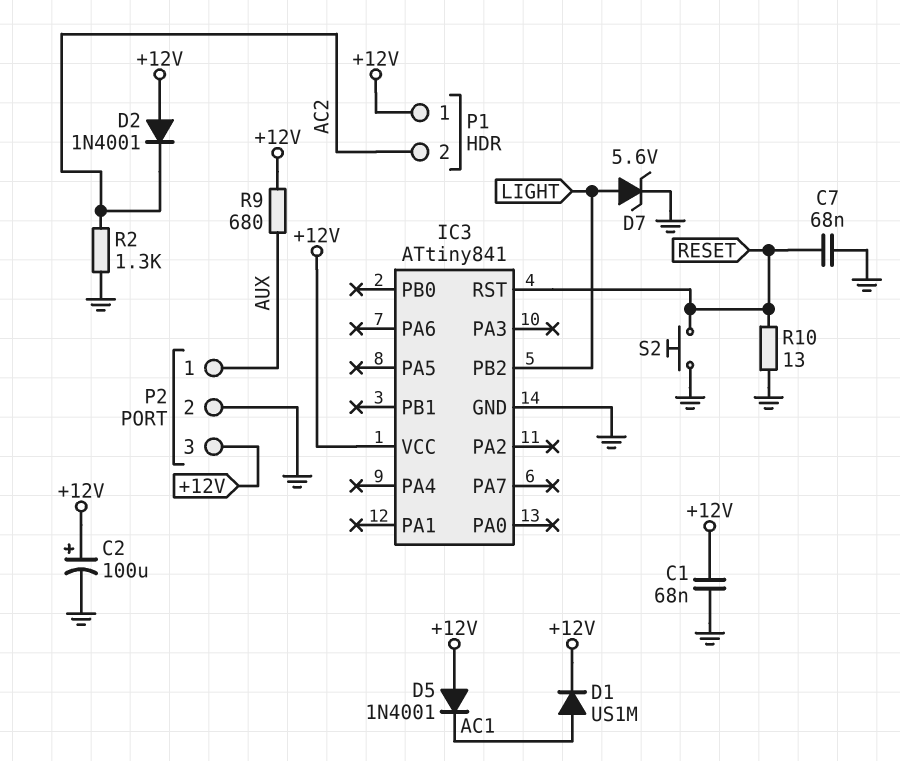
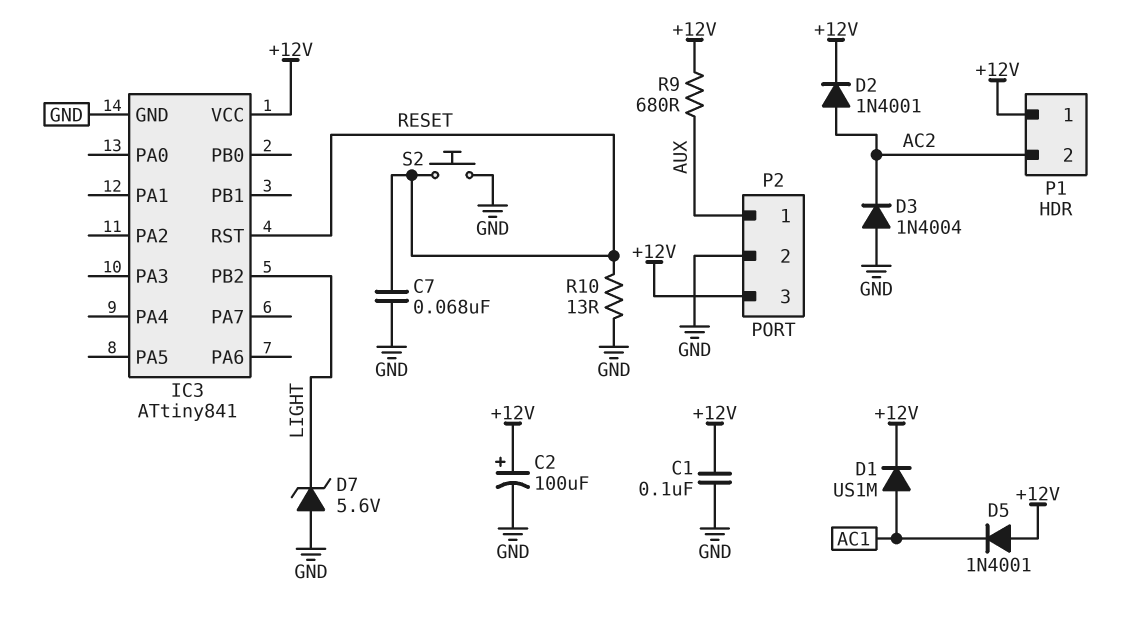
C1: 68nF (+12V, GND) -> 100nF (+12V, GND)
D2: diode 1N4001 (A +12V, K AC2) -> diode 1N4001 (A AC2, K +12V)
D3: none -> diode 1N4004 (A GND, K AC2)
D7: zener 5.6V (A LIGHT, K GND) -> zener 5.6V (A GND, K LIGHT)
R2: 1.3k (AC2, GND) -> none

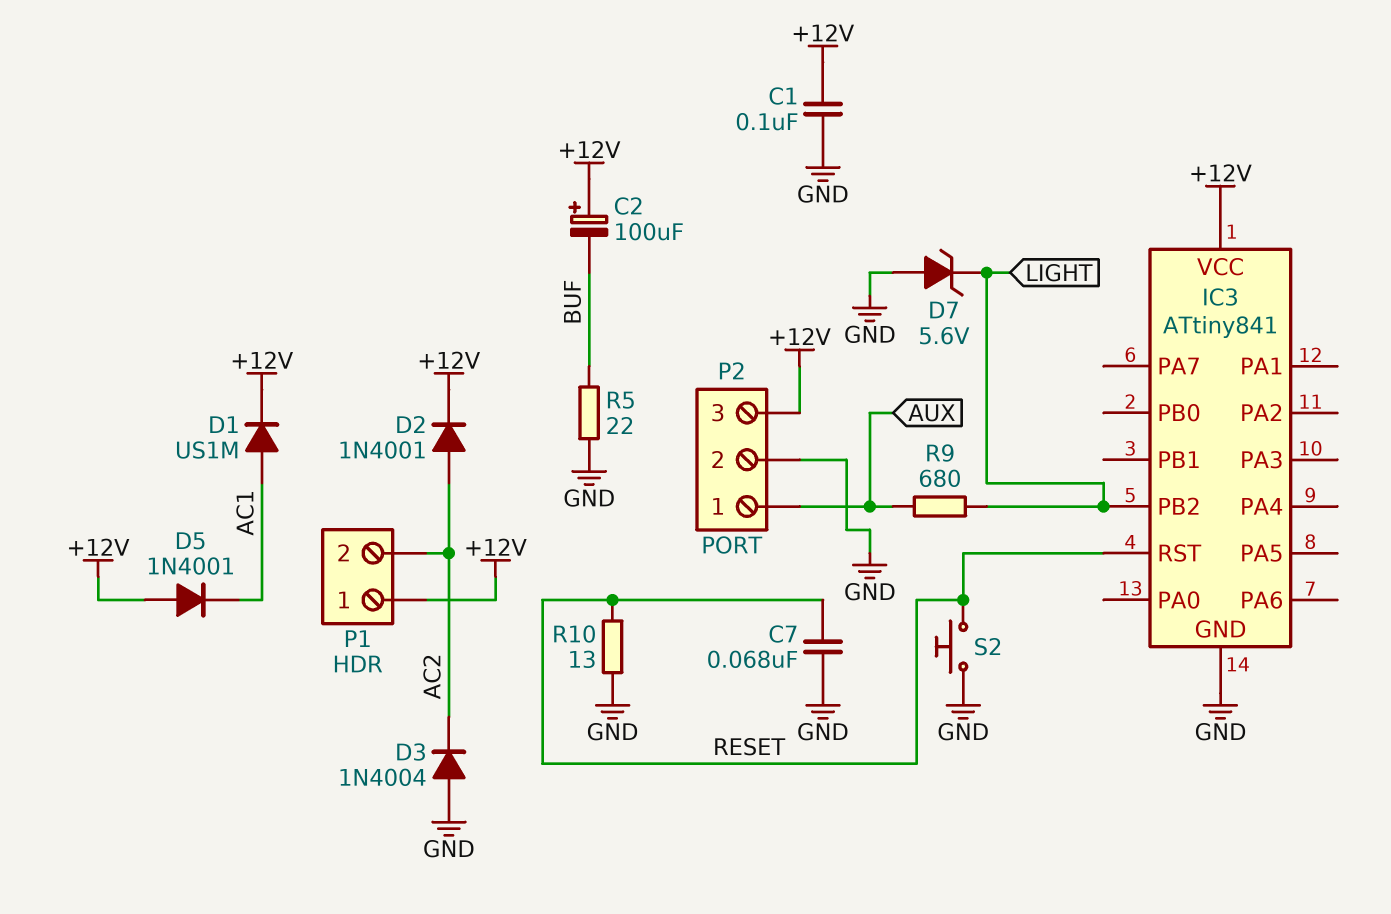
C2: 100uF (plus +12V, minus GND) -> 100uF (plus +12V, minus BUF)
R5: none -> 22 (BUF, GND)
R9: 680 (+12V, AUX) -> 680 (AUX, LIGHT)

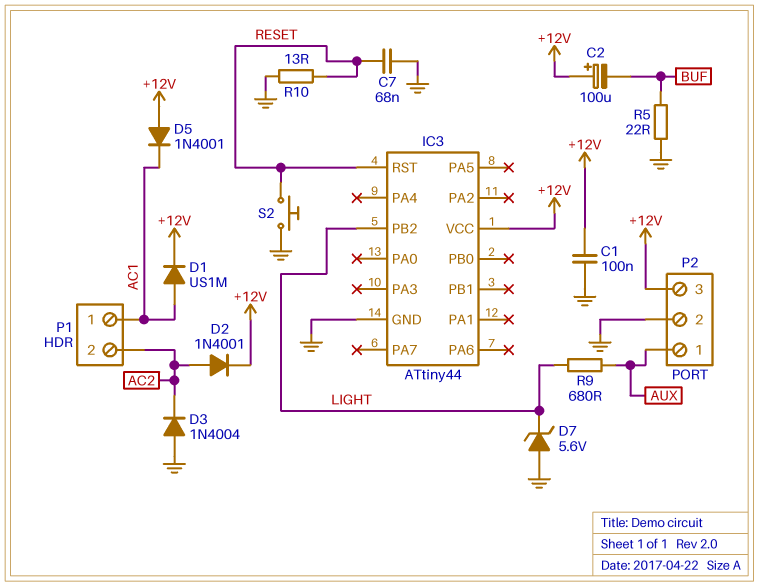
IC3: ATtiny841 -> ATtiny44
P1 pin 1: +12V -> AC1

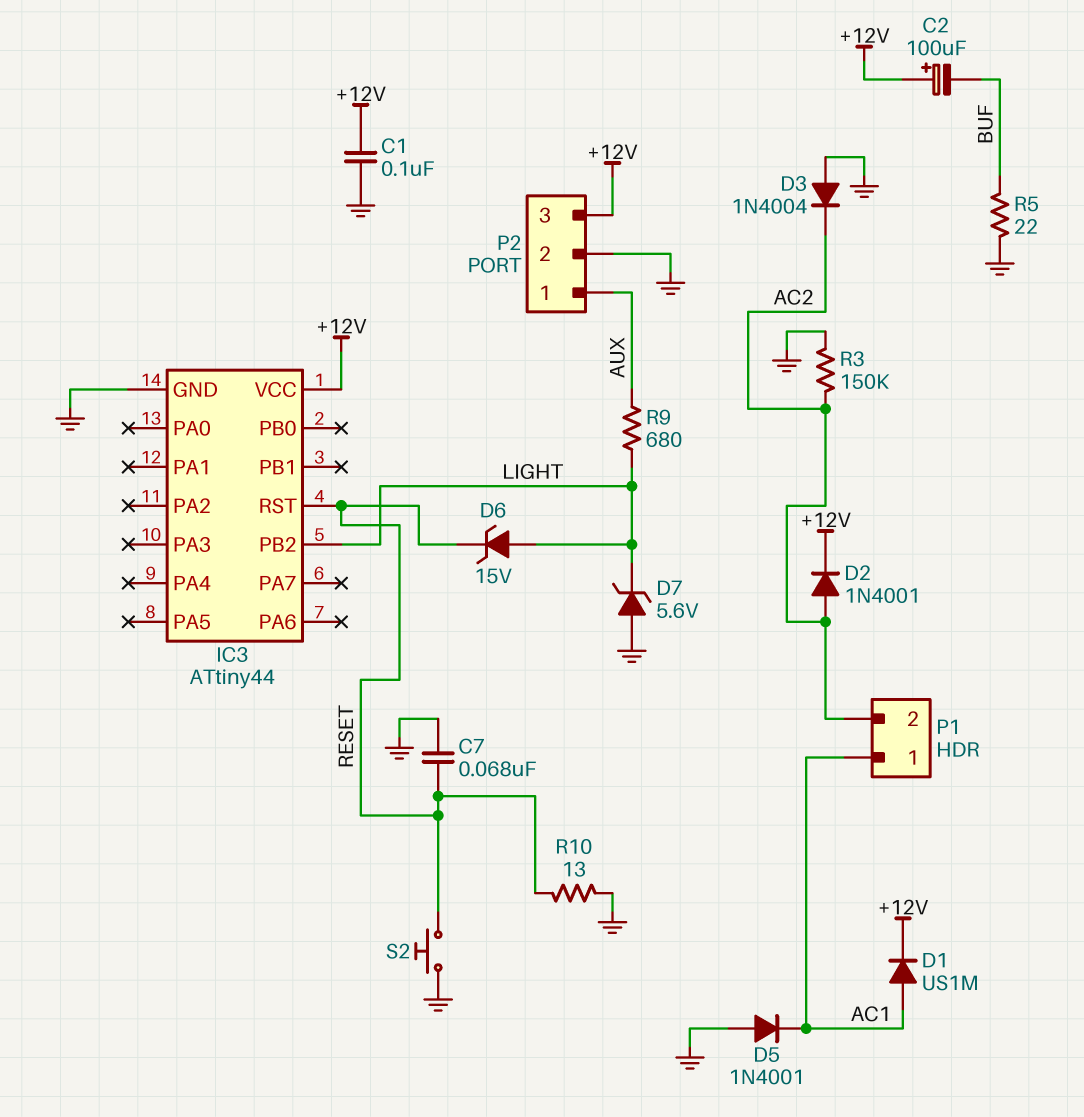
D5: diode 1N4001 (A +12V, K AC1) -> diode 1N4001 (A GND, K AC1)
D6: none -> zener 15V (A LIGHT, K RESET)
R3: none -> 150k (AC2, GND)

